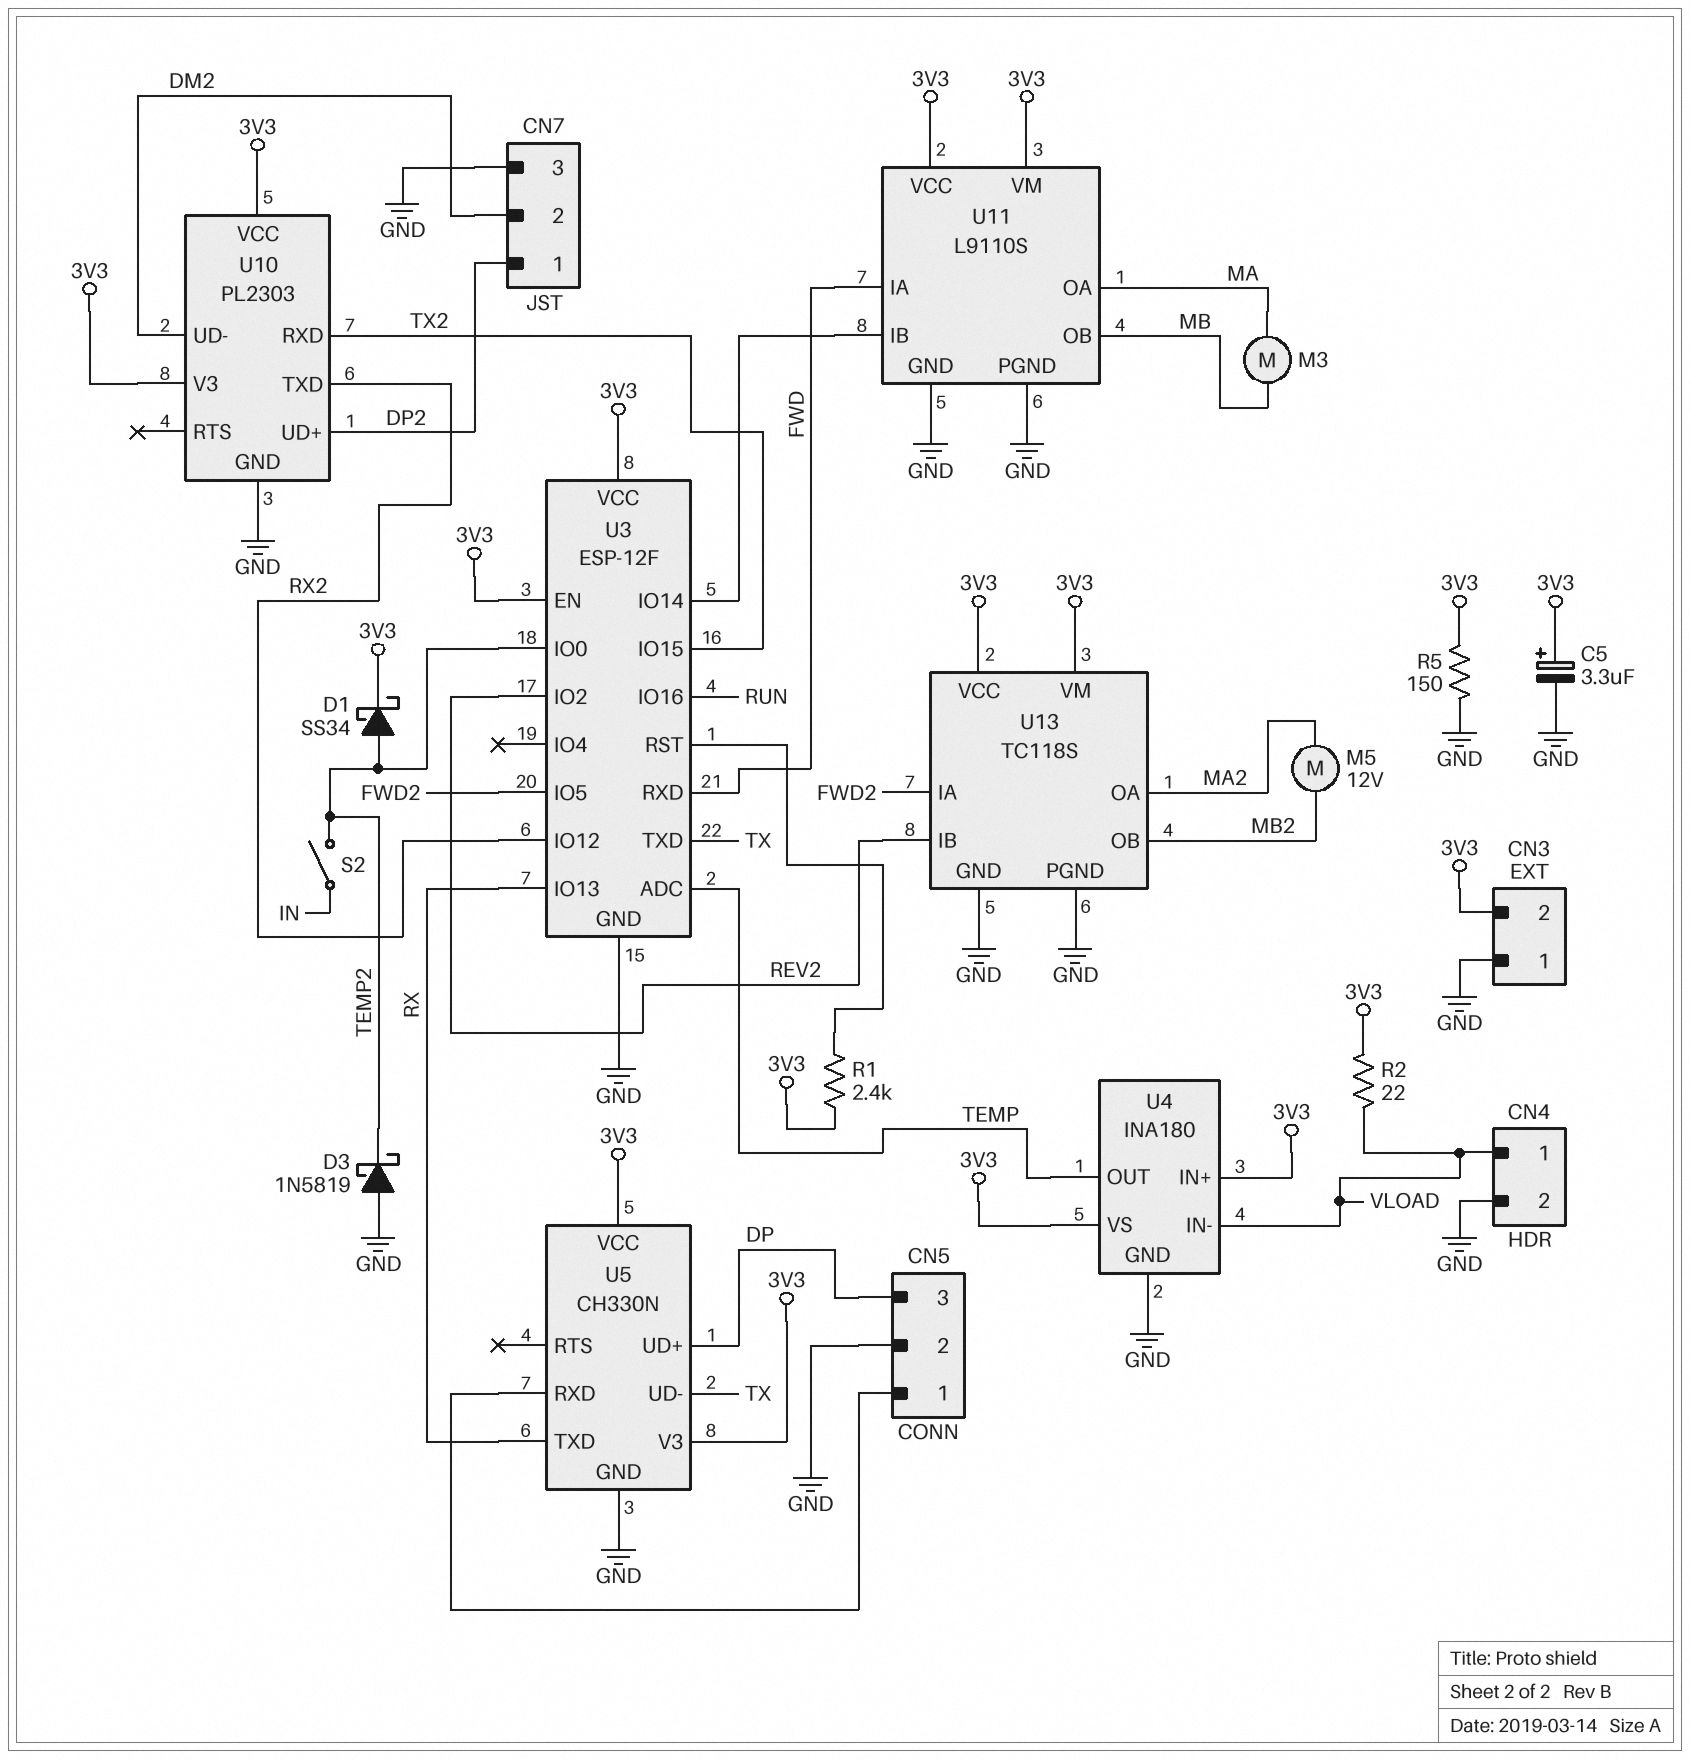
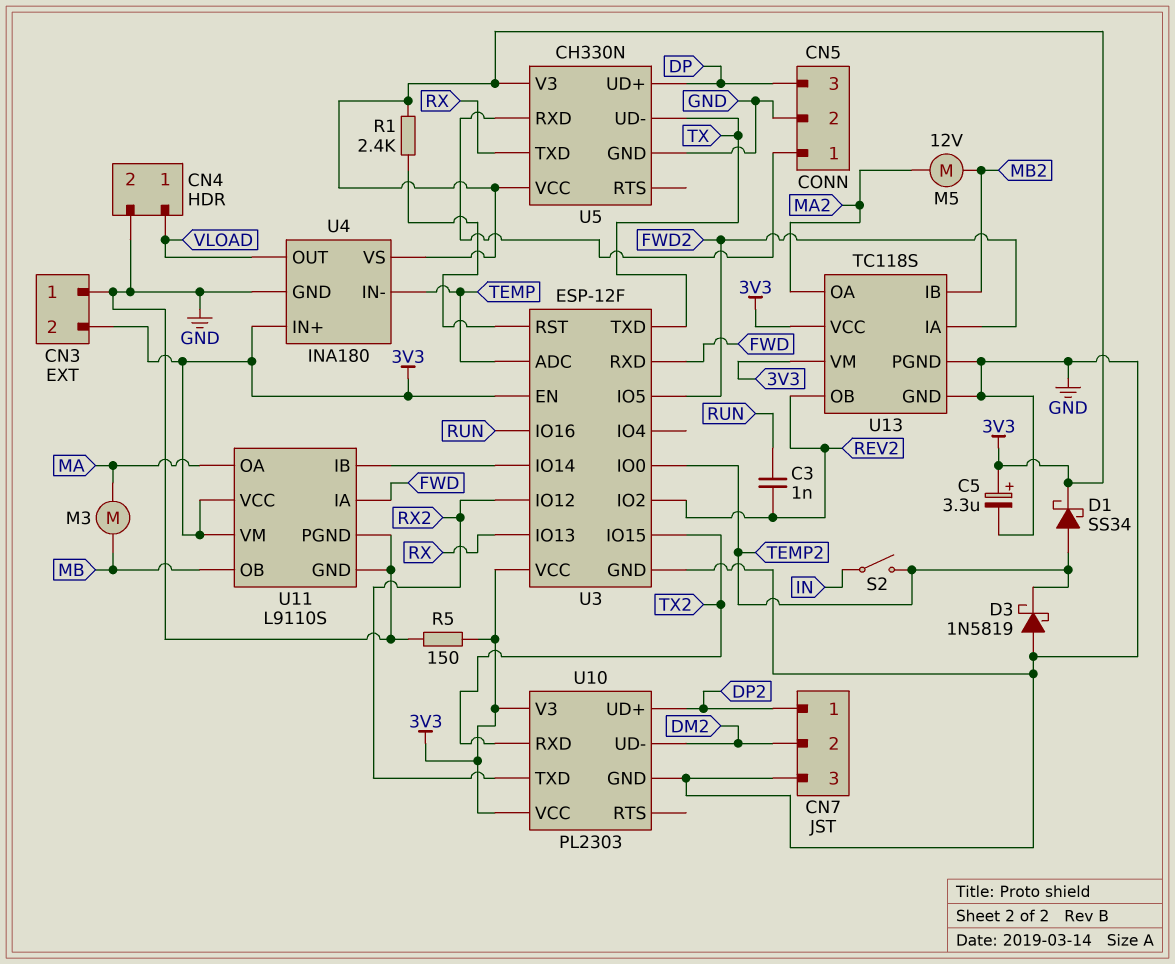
C3: none -> 1nF (REV2, RUN)
R2: 22 (3V3, VLOAD) -> none
U4 pin IN-: VLOAD -> TEMP
U4 pin OUT: TEMP -> VLOAD
U13 pin IB: REV2 -> MB2
U13 pin OB: MB2 -> REV2

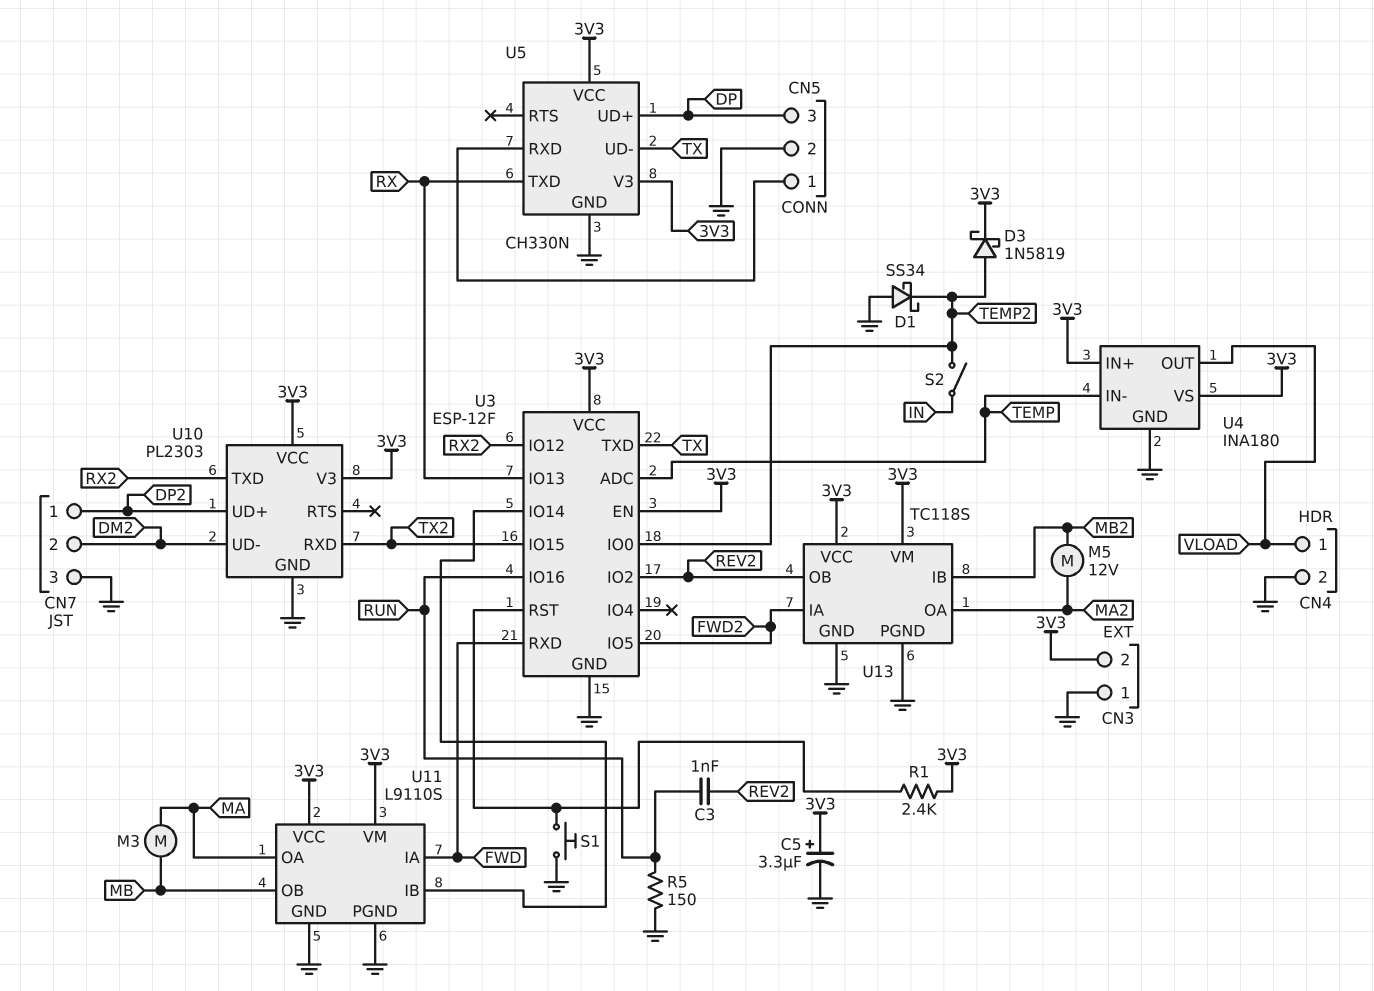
D1: schottky SS34 (A TEMP2, K 3V3) -> schottky SS34 (A GND, K TEMP2)
D3: schottky 1N5819 (A GND, K TEMP2) -> schottky 1N5819 (A TEMP2, K 3V3)
R5: 150 (3V3, GND) -> 150 (GND, RUN)
S1: none -> button (GND, U3/RST)

